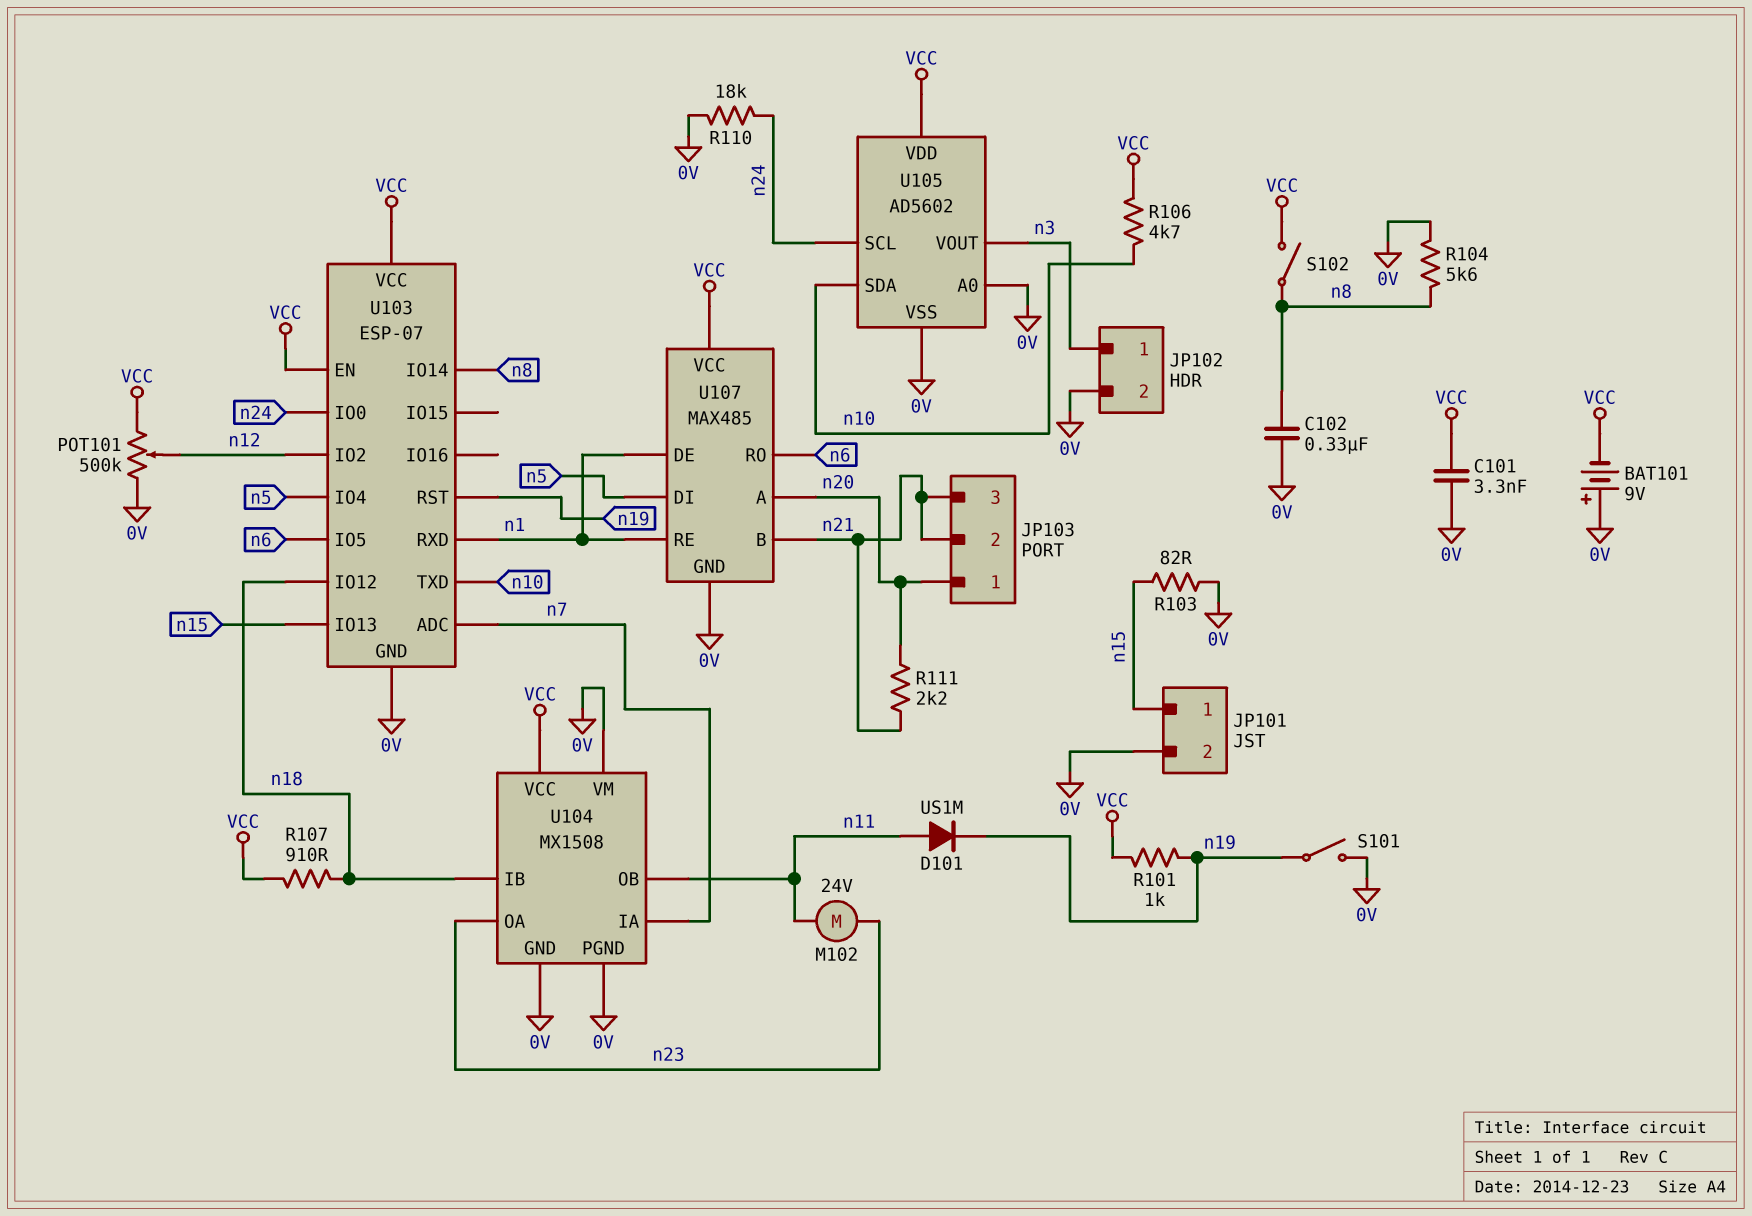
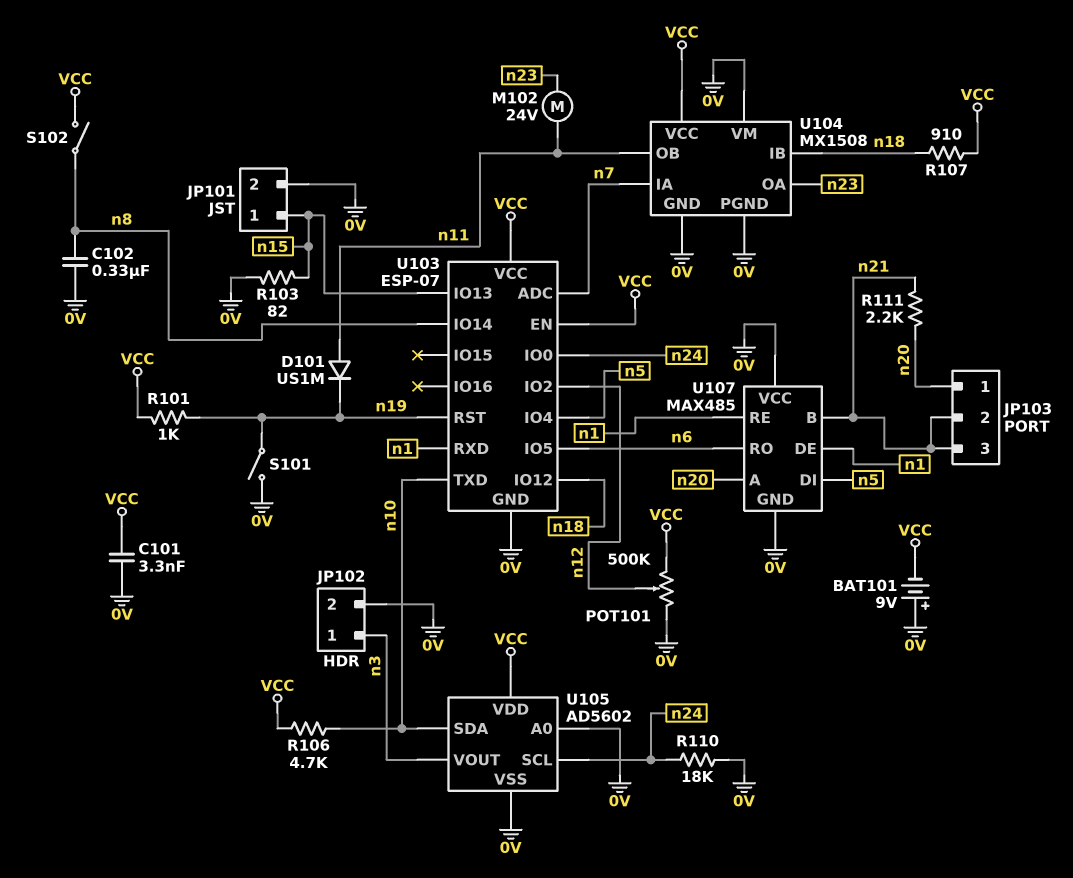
R104: 5.6k (0V, n8) -> none
U107 pin VCC: VCC -> 0V

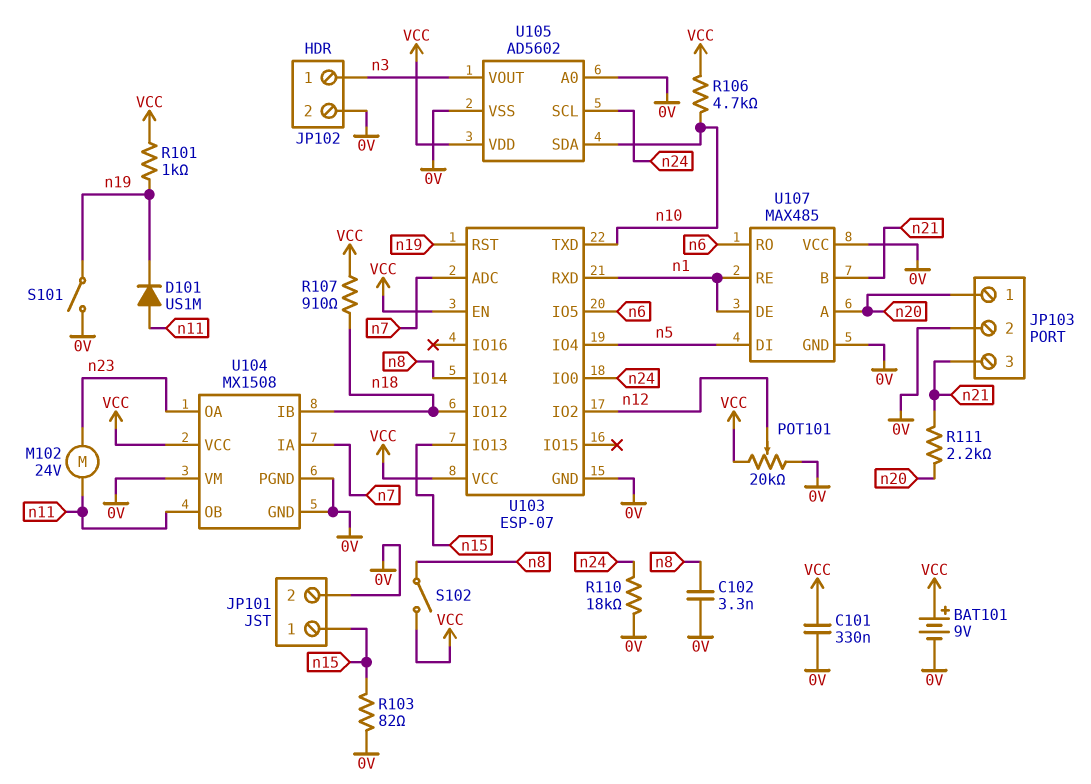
BAT101: 9V (plus 0V, minus VCC) -> 9V (plus VCC, minus 0V)
C101: 3.3nF (0V, VCC) -> 330nF (0V, VCC)
C102: 330nF (0V, n8) -> 3.3nF (0V, n8)
JP103 pin 2: n21 -> 0V
POT101: 500k (0V, VCC, wiper n12) -> 20k (0V, VCC, wiper n12)

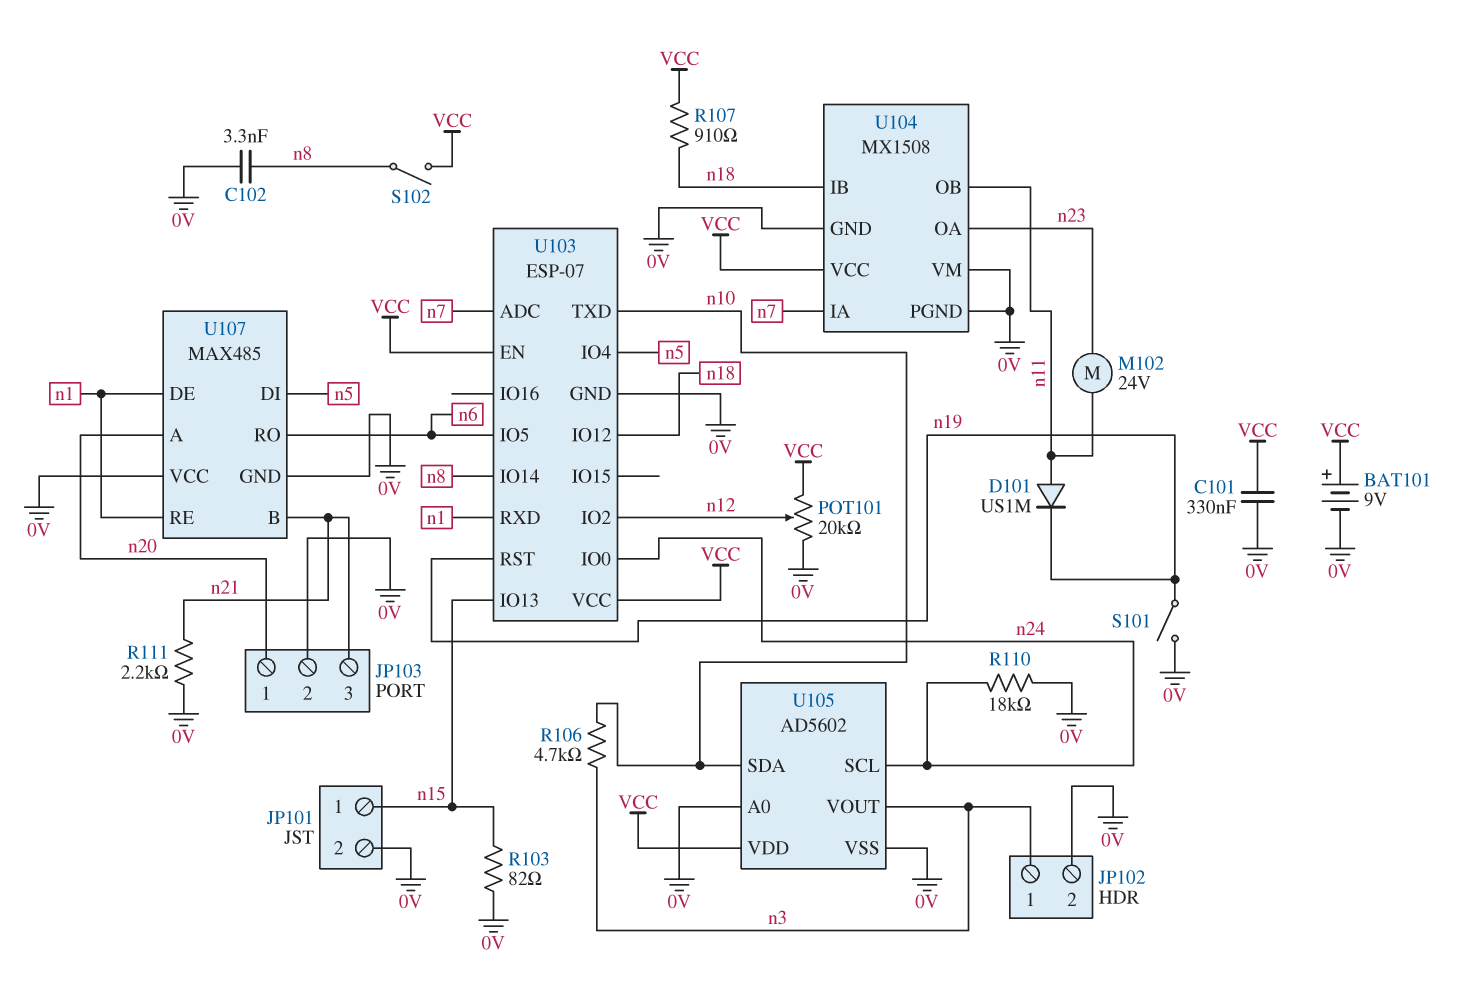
R101: 1k (VCC, n19) -> none
R106: 4.7k (VCC, n10) -> 4.7k (n3, n10)
R111: 2.2k (n20, n21) -> 2.2k (0V, n21)

